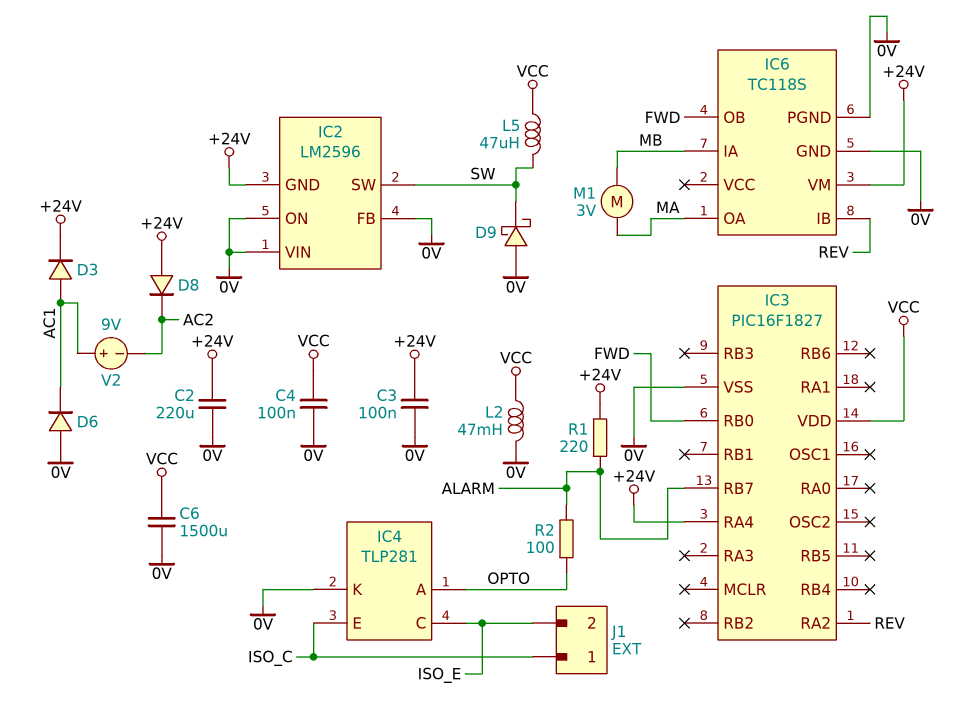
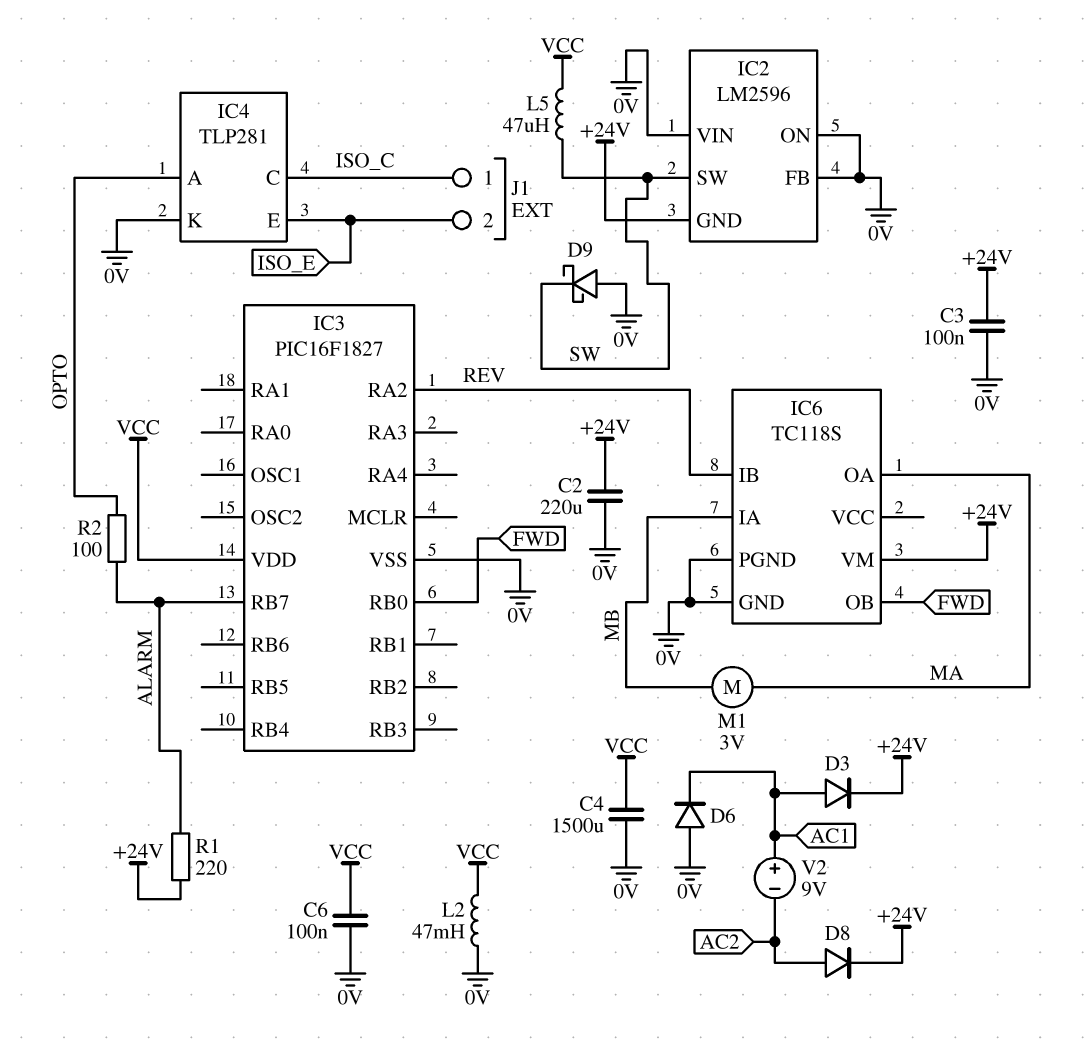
C4: 100nF (0V, VCC) -> 1500uF (0V, VCC)
C6: 1500uF (0V, VCC) -> 100nF (0V, VCC)
D8: diode (A +24V, K AC2) -> diode (A AC2, K +24V)
IC3 pin RA4: +24V -> none
IC4 pin C: ISO_E -> ISO_C
IC4 pin E: ISO_C -> ISO_E

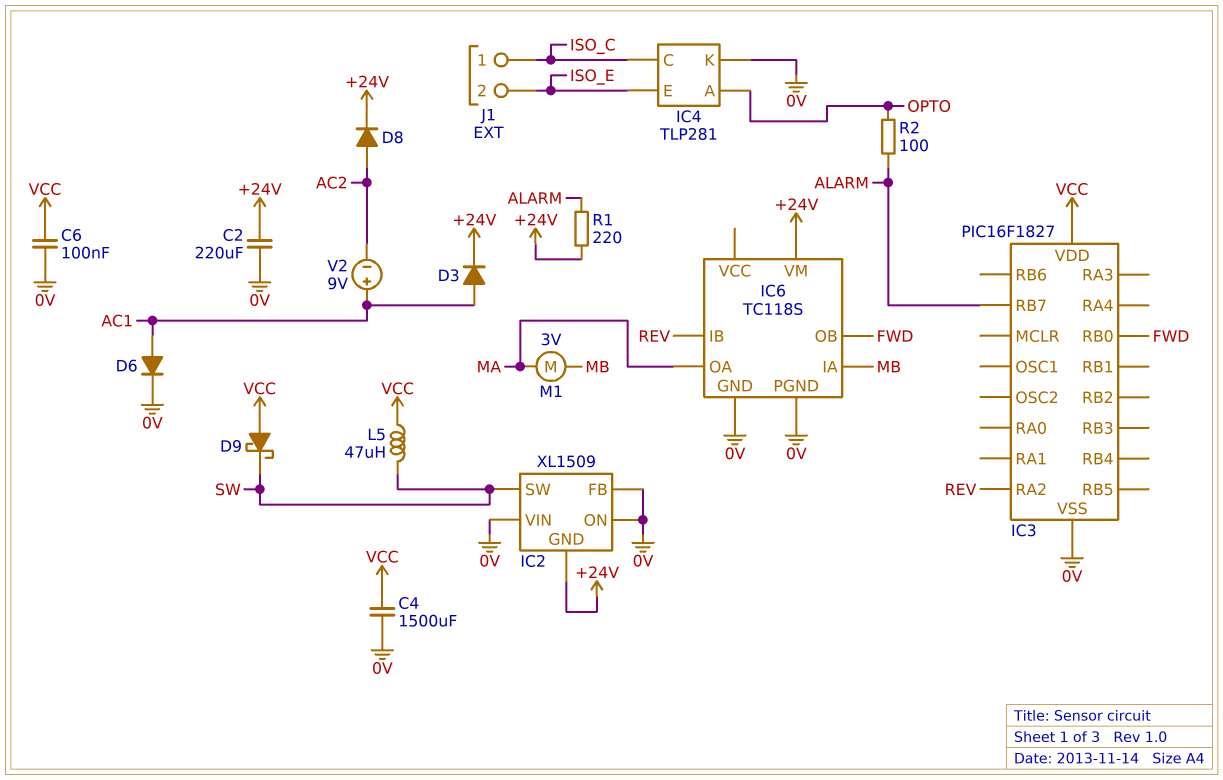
C3: 100nF (+24V, 0V) -> none
D6: diode (A 0V, K AC1) -> diode (A AC1, K 0V)
D9: schottky (A 0V, K SW) -> schottky (A VCC, K SW)
IC2: LM2596 -> XL1509
L2: 47mH (0V, VCC) -> none

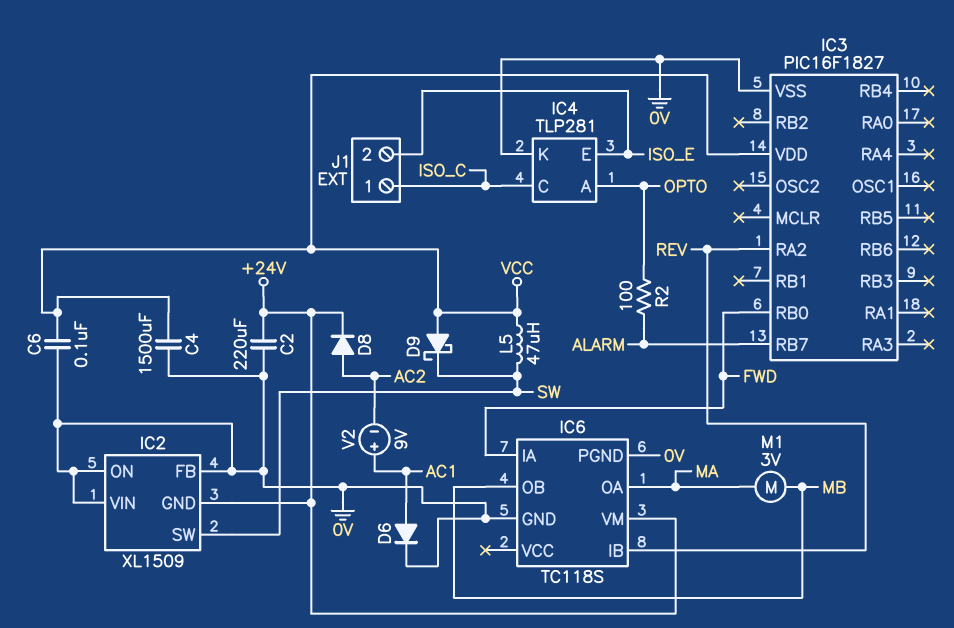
D3: diode (A AC1, K +24V) -> none
IC6 pin IA: MB -> FWD
IC6 pin OB: FWD -> MB
R1: 220 (+24V, ALARM) -> none

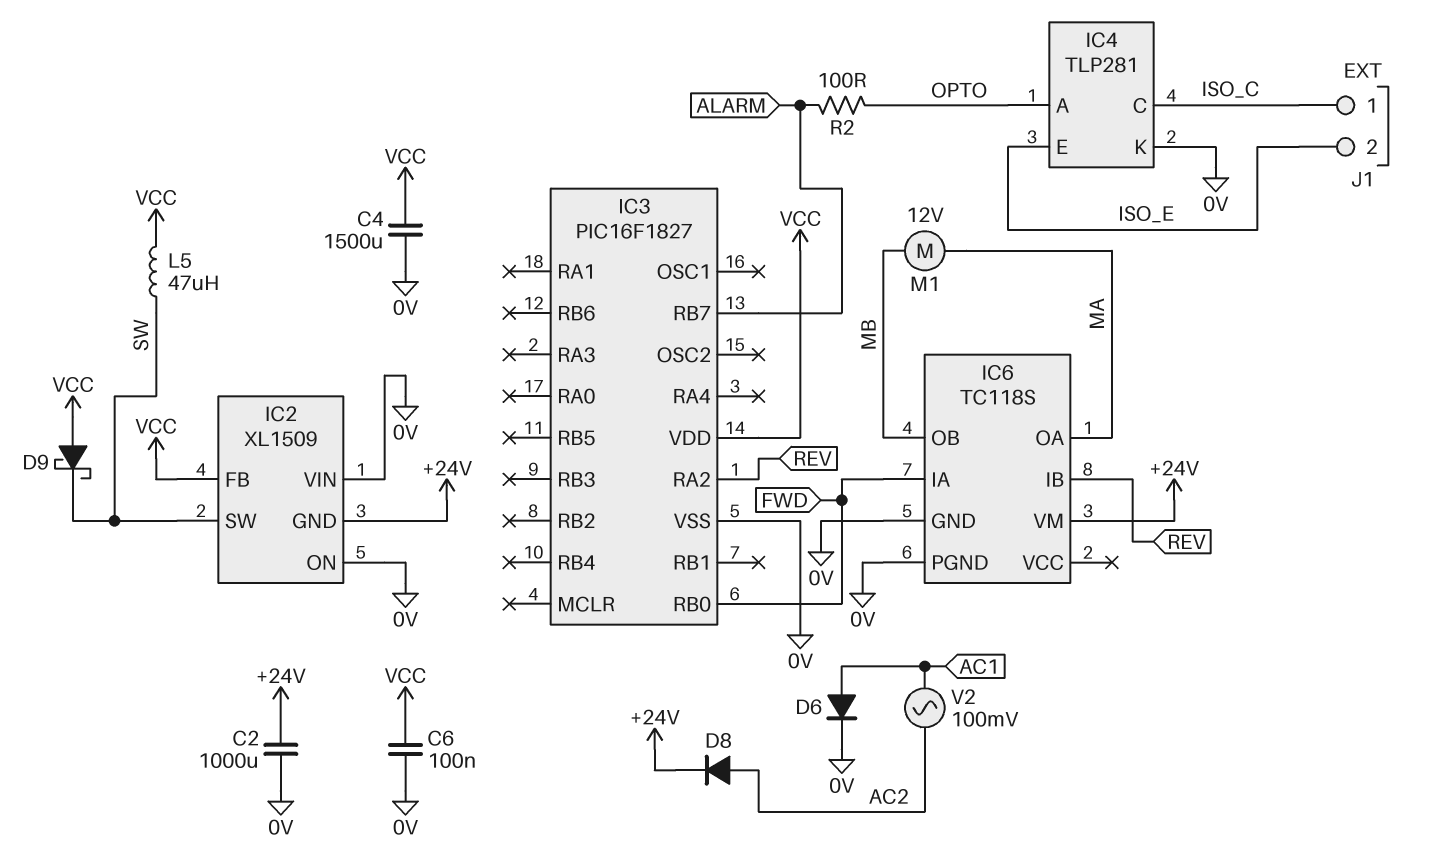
C2: 220uF (+24V, 0V) -> 1000uF (+24V, 0V)
IC2 pin FB: 0V -> VCC
M1: motor 3V (MA, MB) -> motor 12V (MA, MB)
V2: 9V (plus AC1, minus AC2) -> AC 100mV (AC1, AC2)

